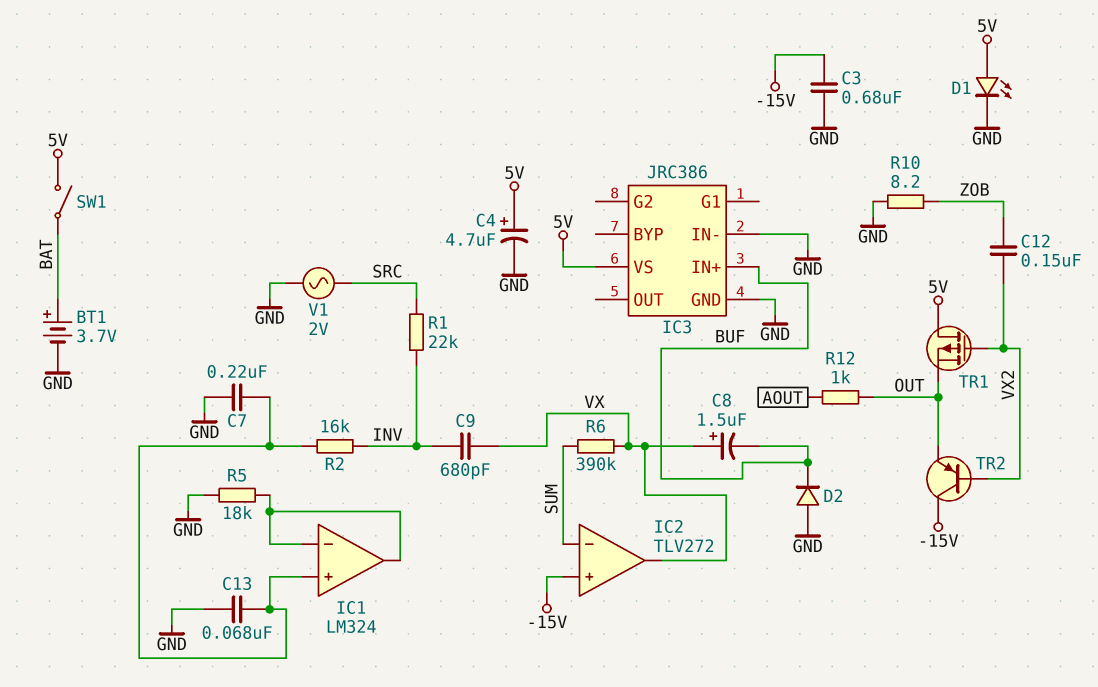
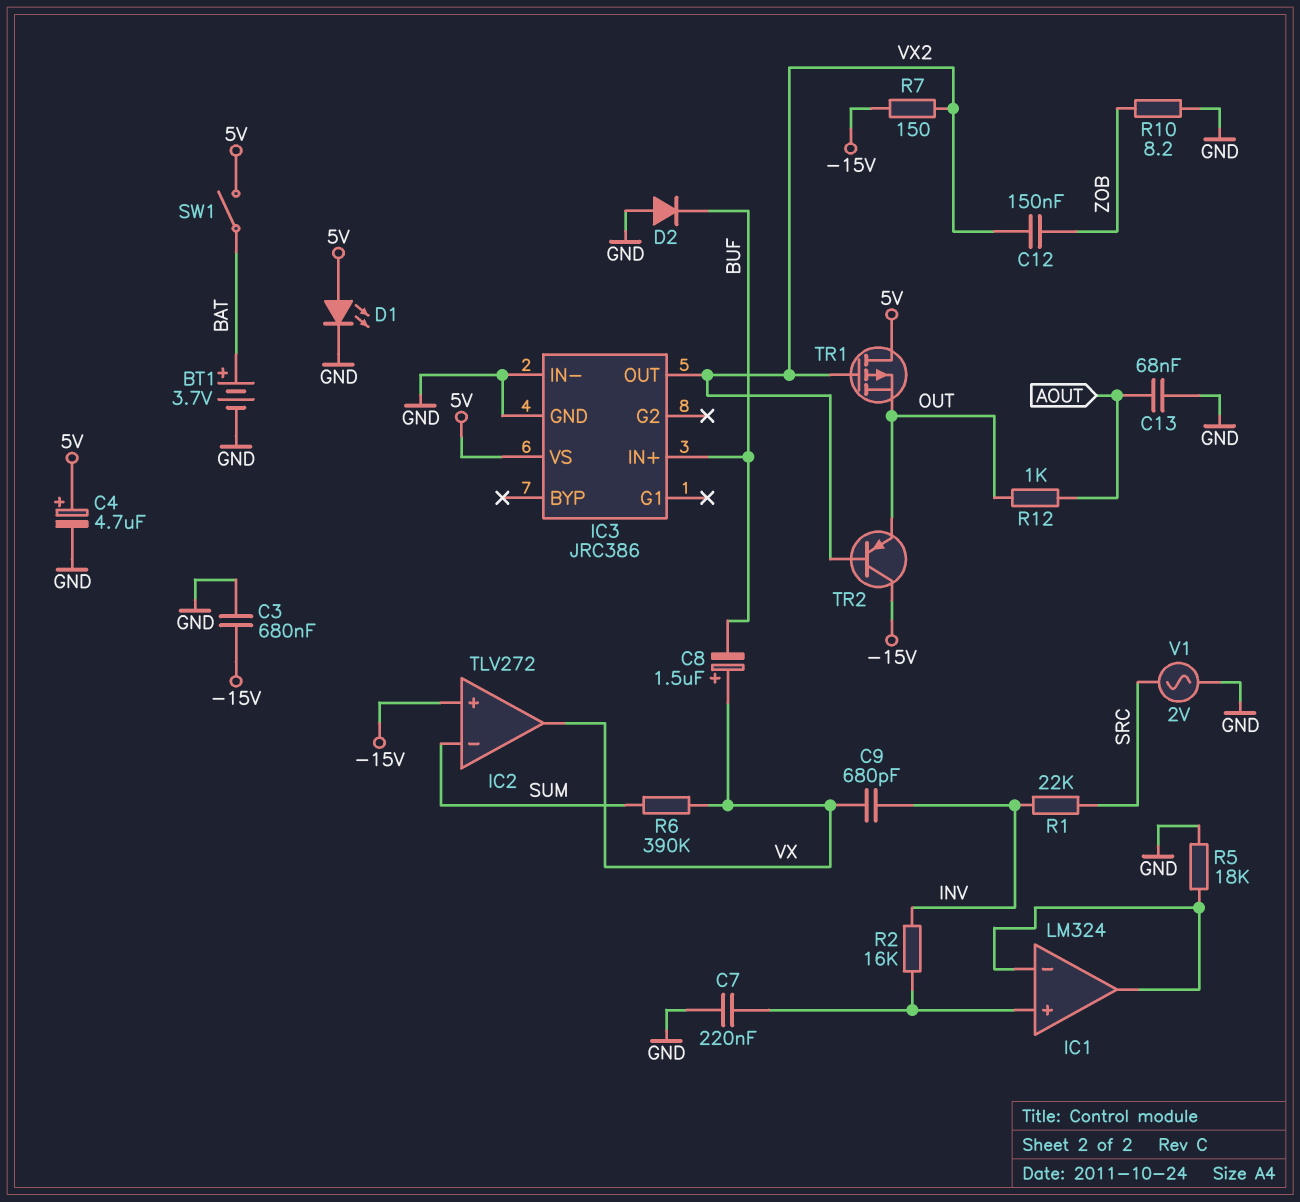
C13: 68nF (GND, IC1/in+) -> 68nF (AOUT, GND)
IC3 pin OUT: none -> VX2
R7: none -> 150 (-15V, VX2)

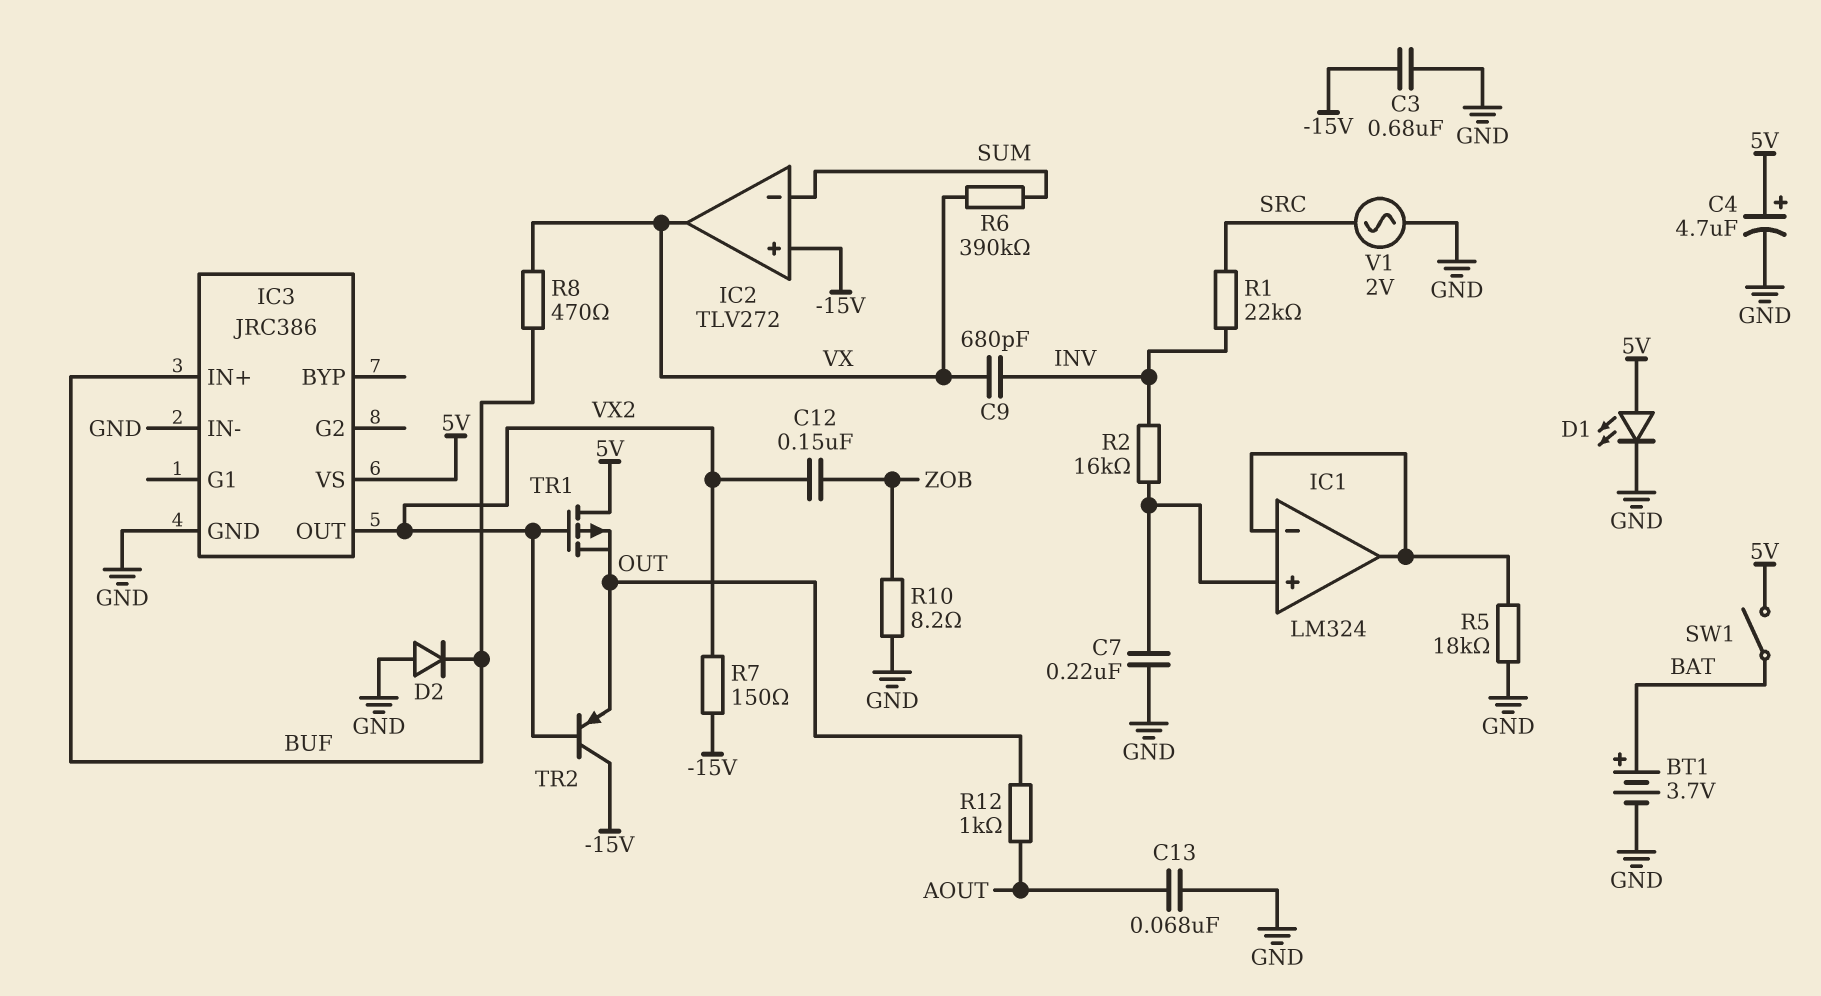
C8: 1.5uF (plus VX, minus BUF) -> none
R8: none -> 470 (BUF, VX)

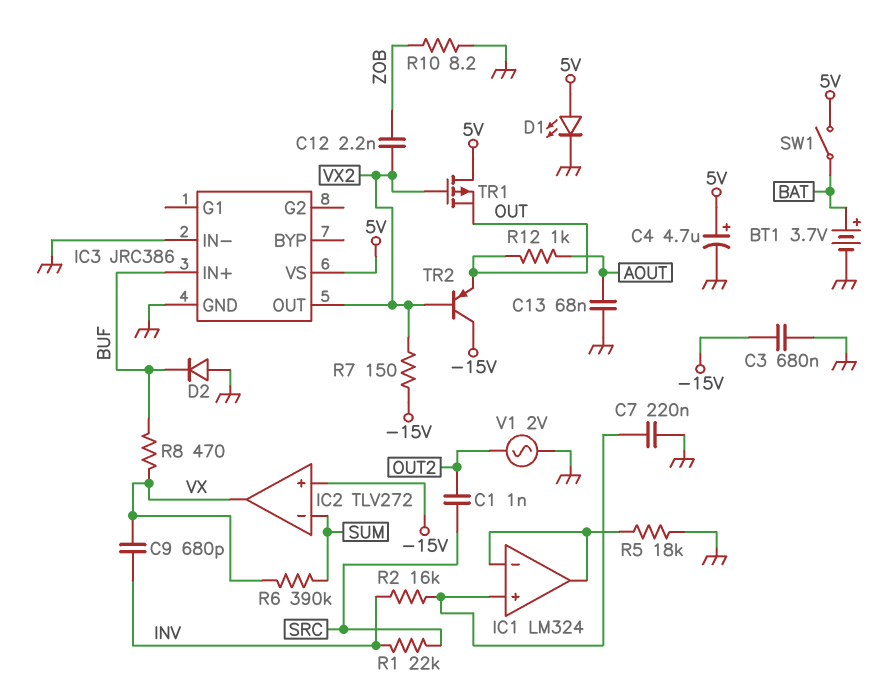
C1: none -> 1nF (OUT2, SRC)
C12: 150nF (VX2, ZOB) -> 2.2nF (VX2, ZOB)
V1: AC 2V (GND, SRC) -> AC 2V (GND, OUT2)

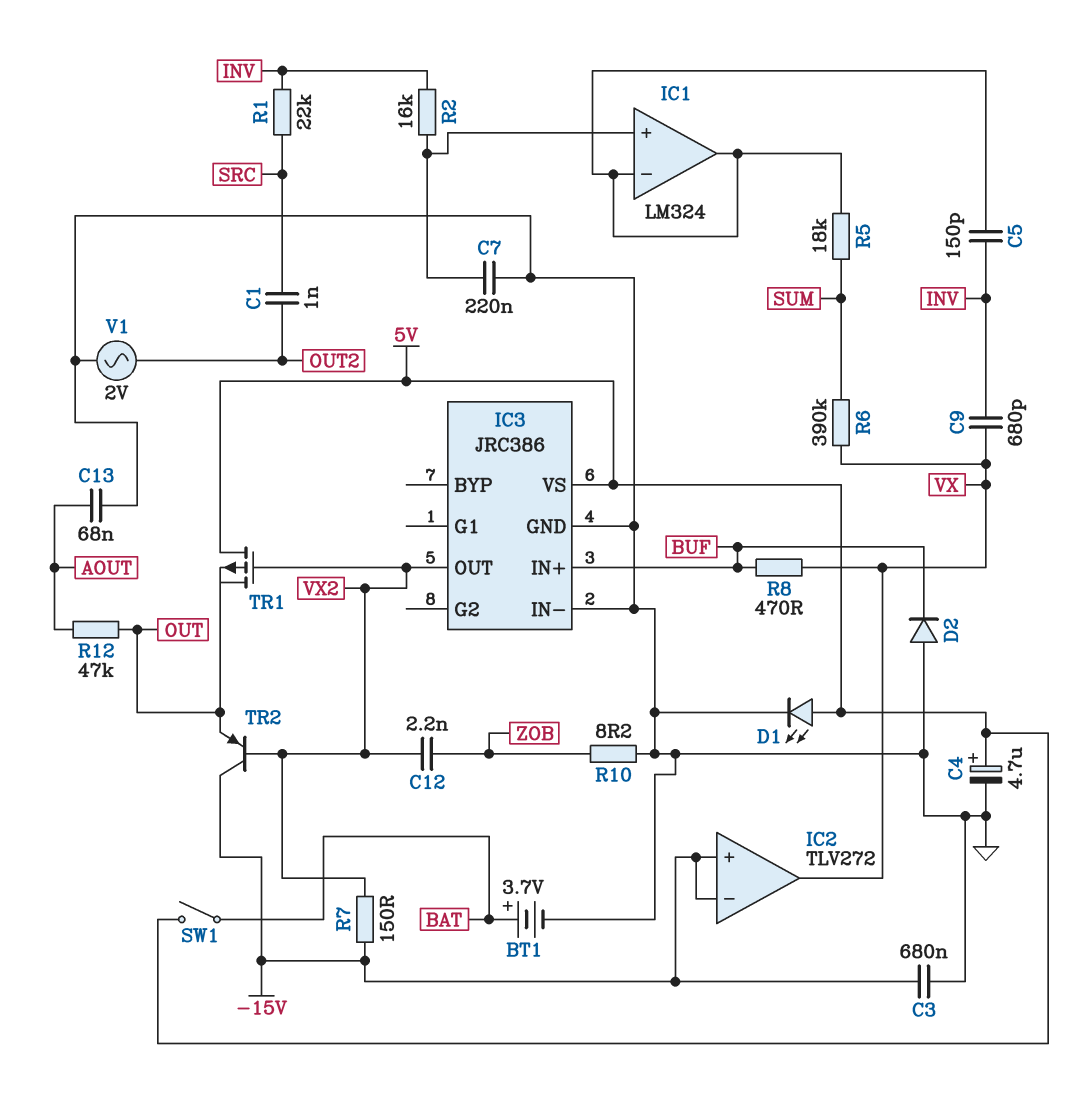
C5: none -> 150pF (IC1/in-, INV)
IC2 pin in-: SUM -> -15V
R5: 18k (GND, IC1/in-) -> 18k (IC1/in-, SUM)
R12: 1k (AOUT, OUT) -> 47k (AOUT, OUT)

